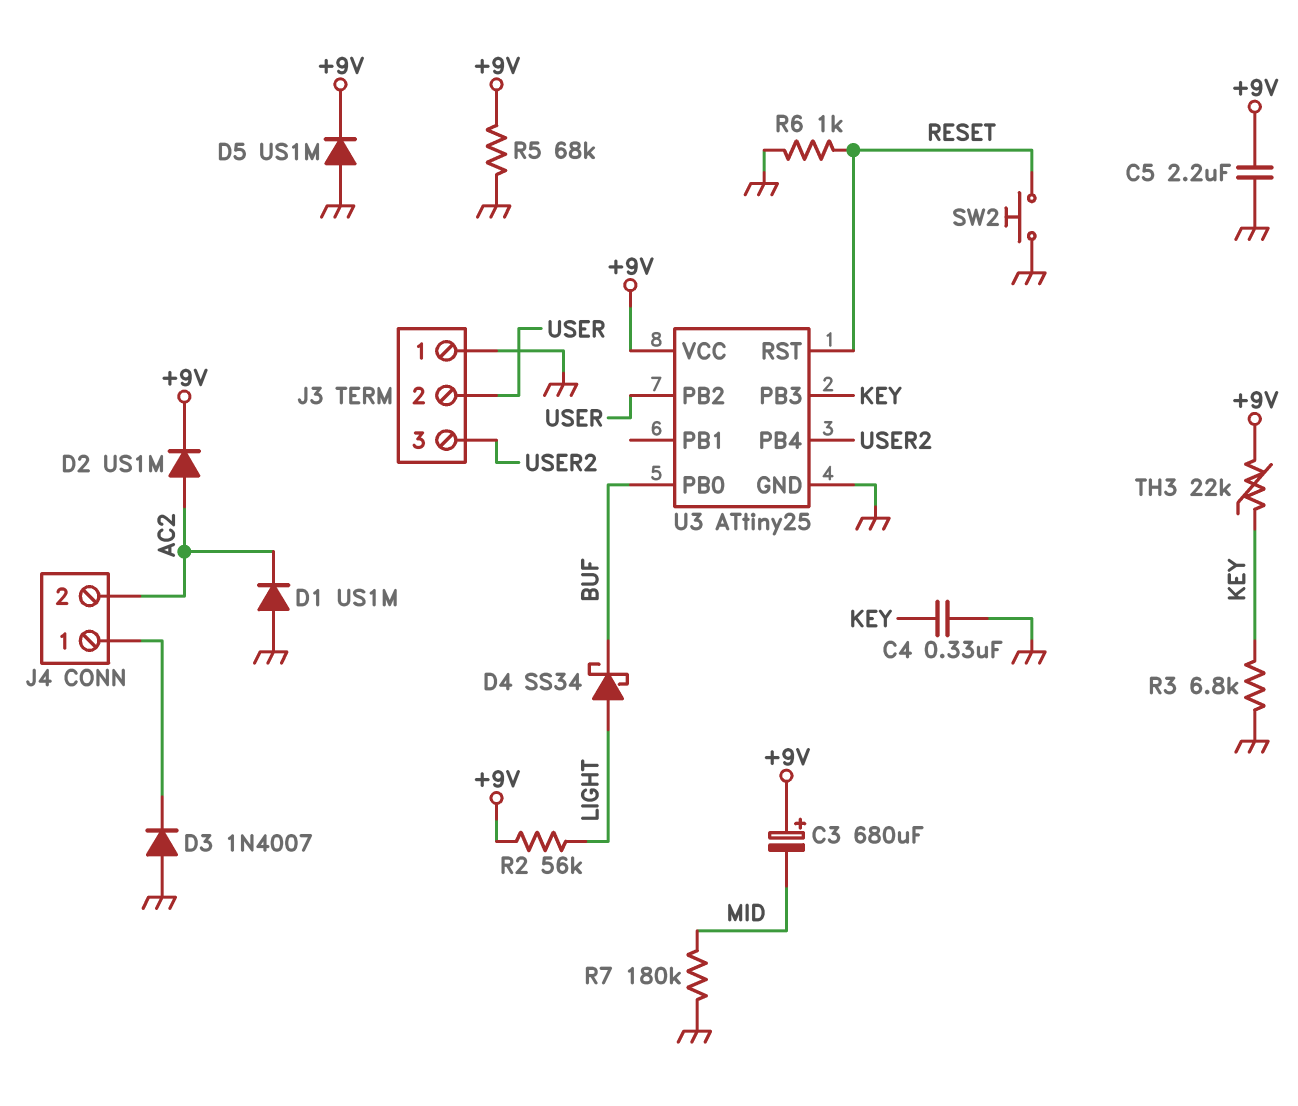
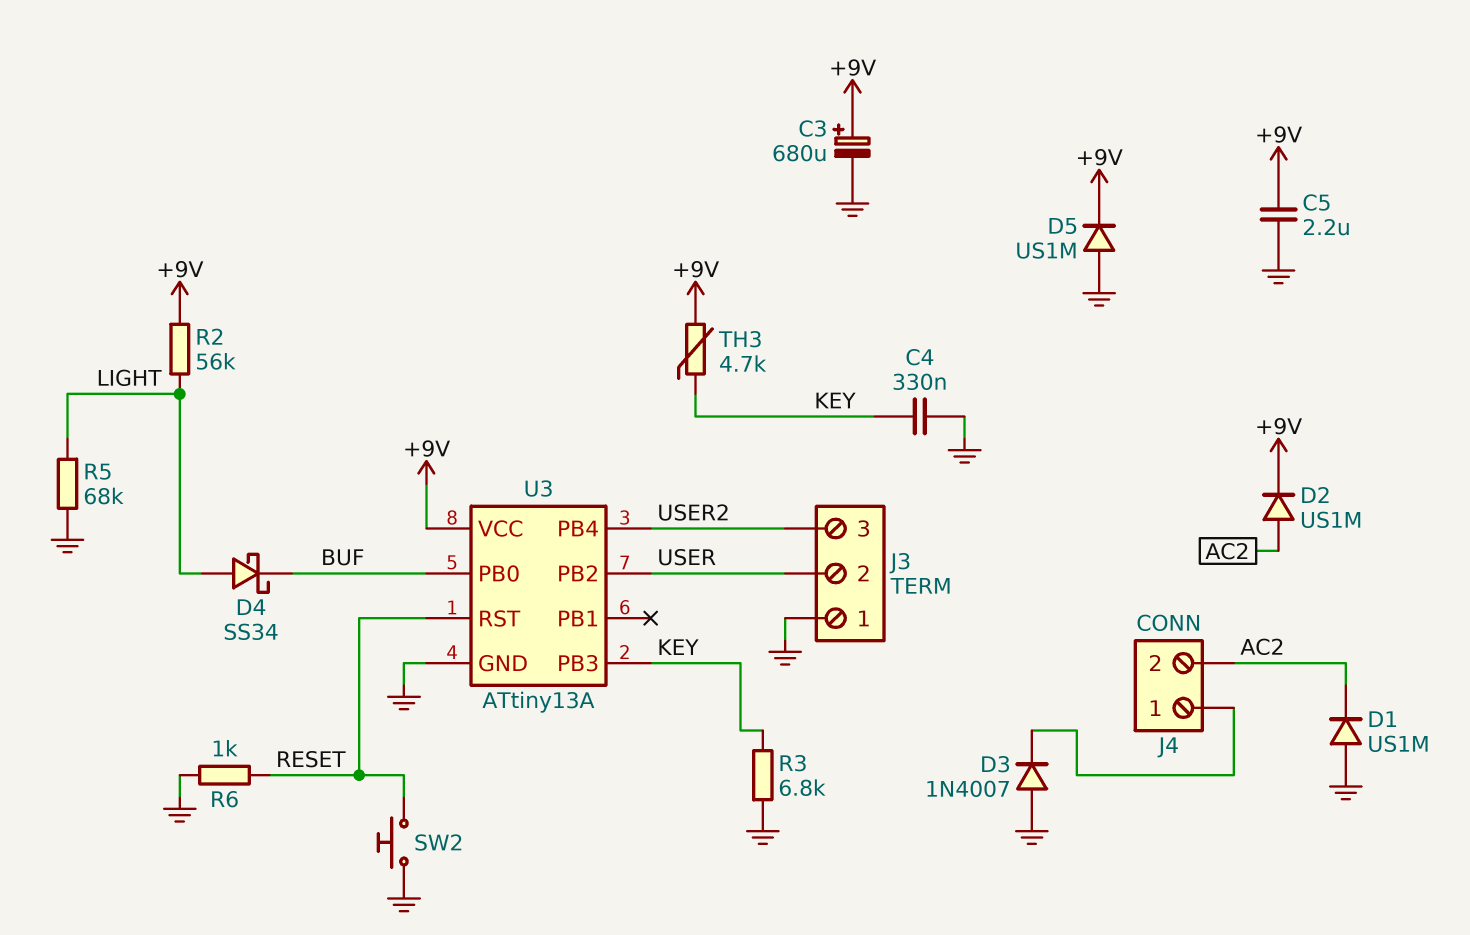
C3: 680uF (plus +9V, minus MID) -> 680uF (plus +9V, minus GND)
R5: 68k (+9V, GND) -> 68k (GND, LIGHT)
R7: 180k (GND, MID) -> none
TH3: 22k (+9V, KEY) -> 4.7k (+9V, KEY)
U3: ATtiny25 -> ATtiny13A

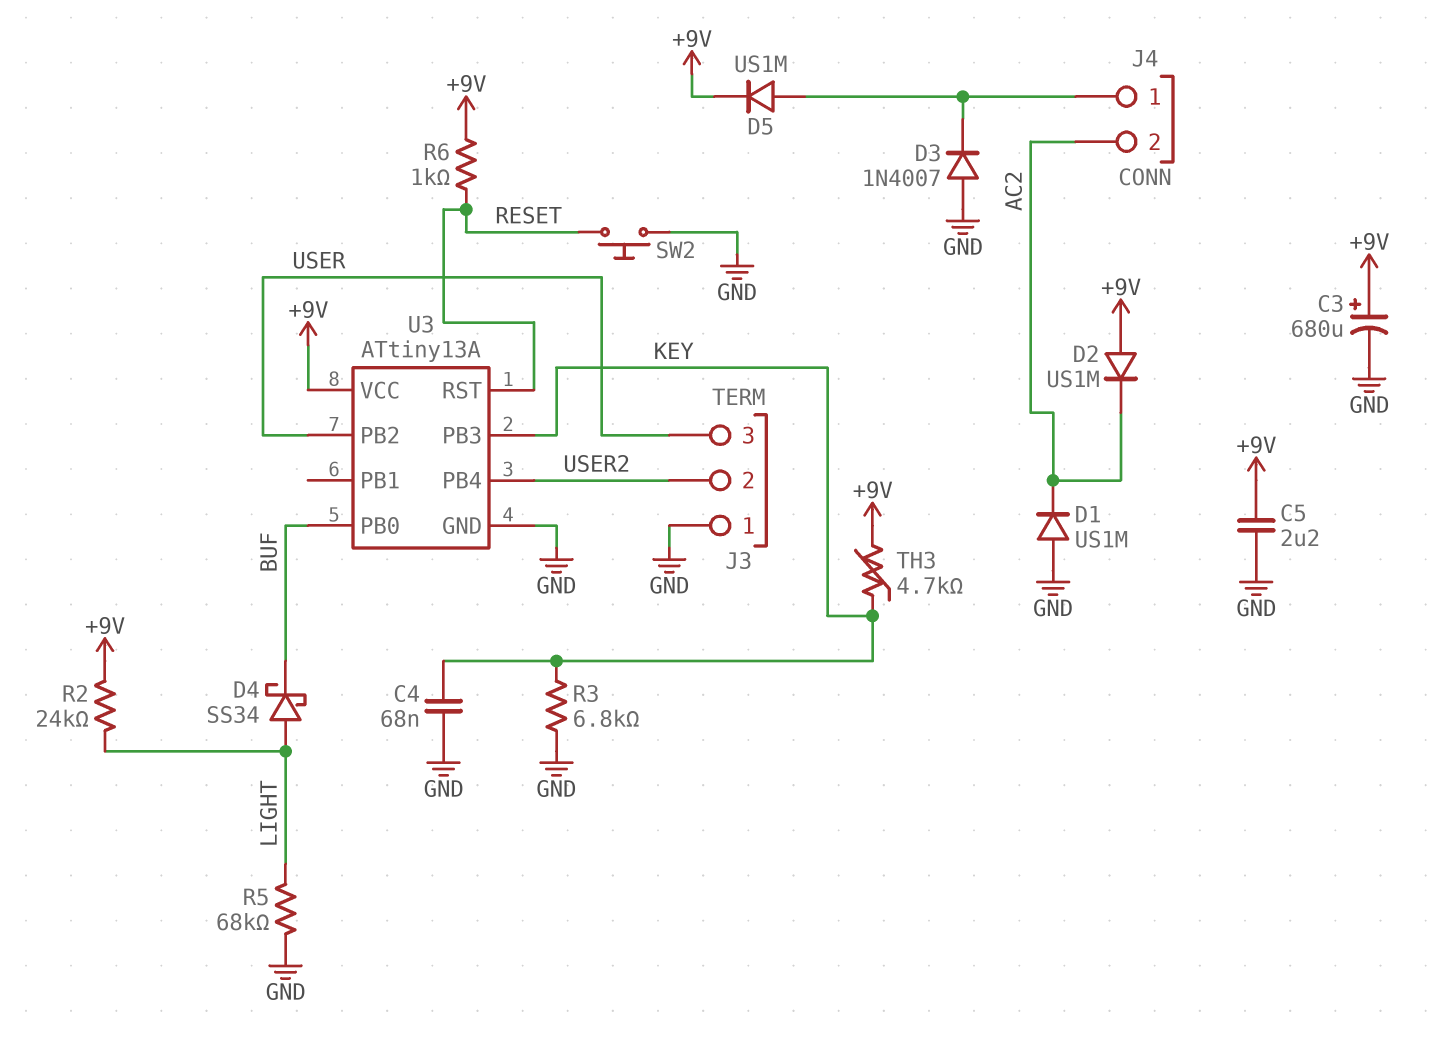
C4: 330nF (GND, KEY) -> 68nF (GND, KEY)
D2: diode US1M (A AC2, K +9V) -> diode US1M (A +9V, K AC2)
D5: diode US1M (A GND, K +9V) -> diode US1M (A J4/1, K +9V)
J3 pin 2: USER -> USER2
J3 pin 3: USER2 -> USER
R2: 56k (+9V, LIGHT) -> 24k (+9V, LIGHT)
R6: 1k (GND, RESET) -> 1k (+9V, RESET)

